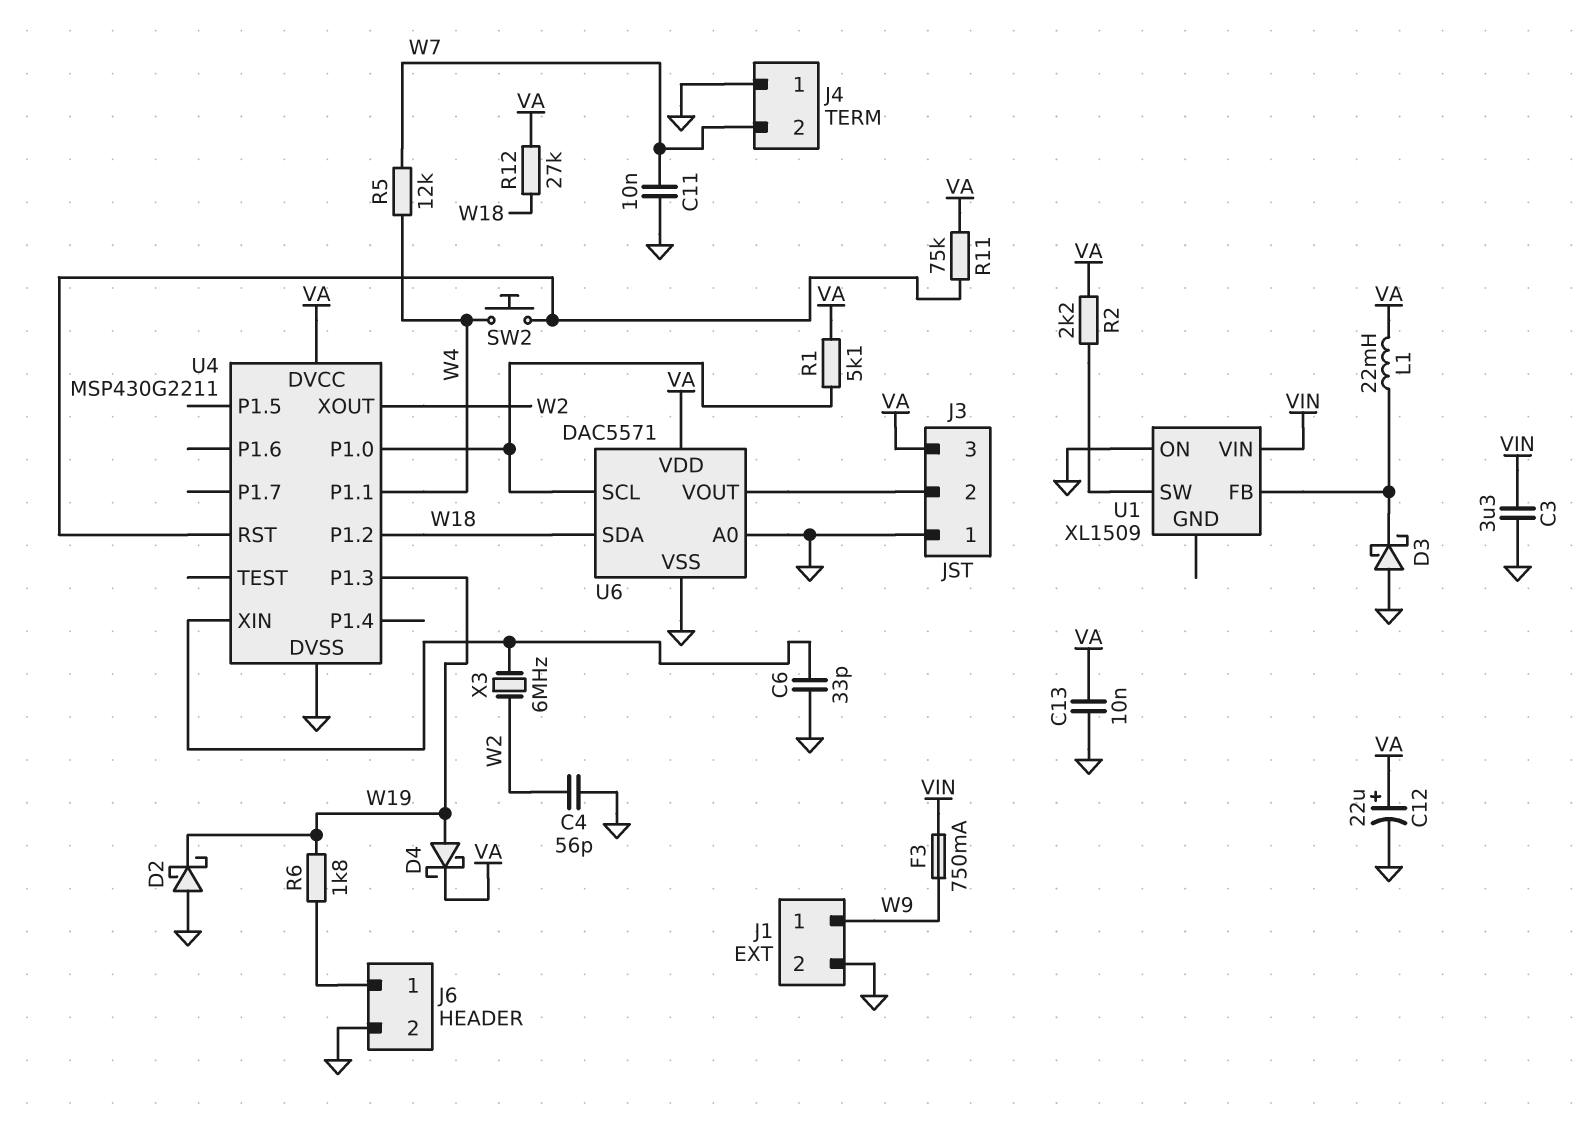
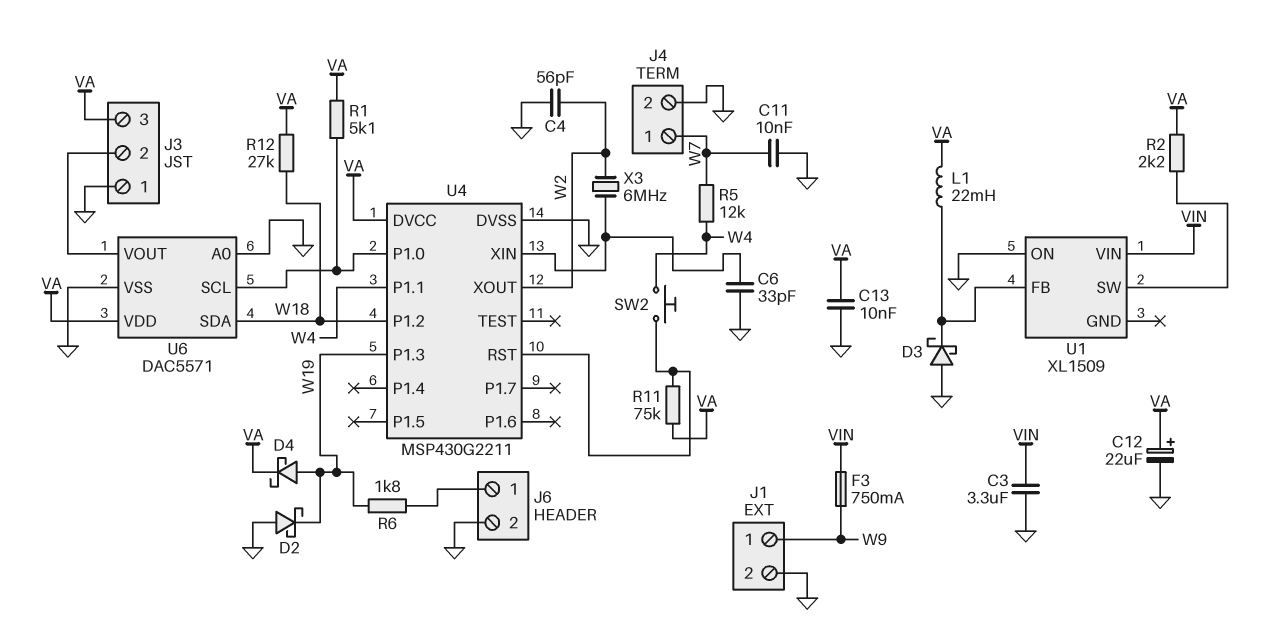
J4 pin 1: GND -> W7
J4 pin 2: W7 -> GND

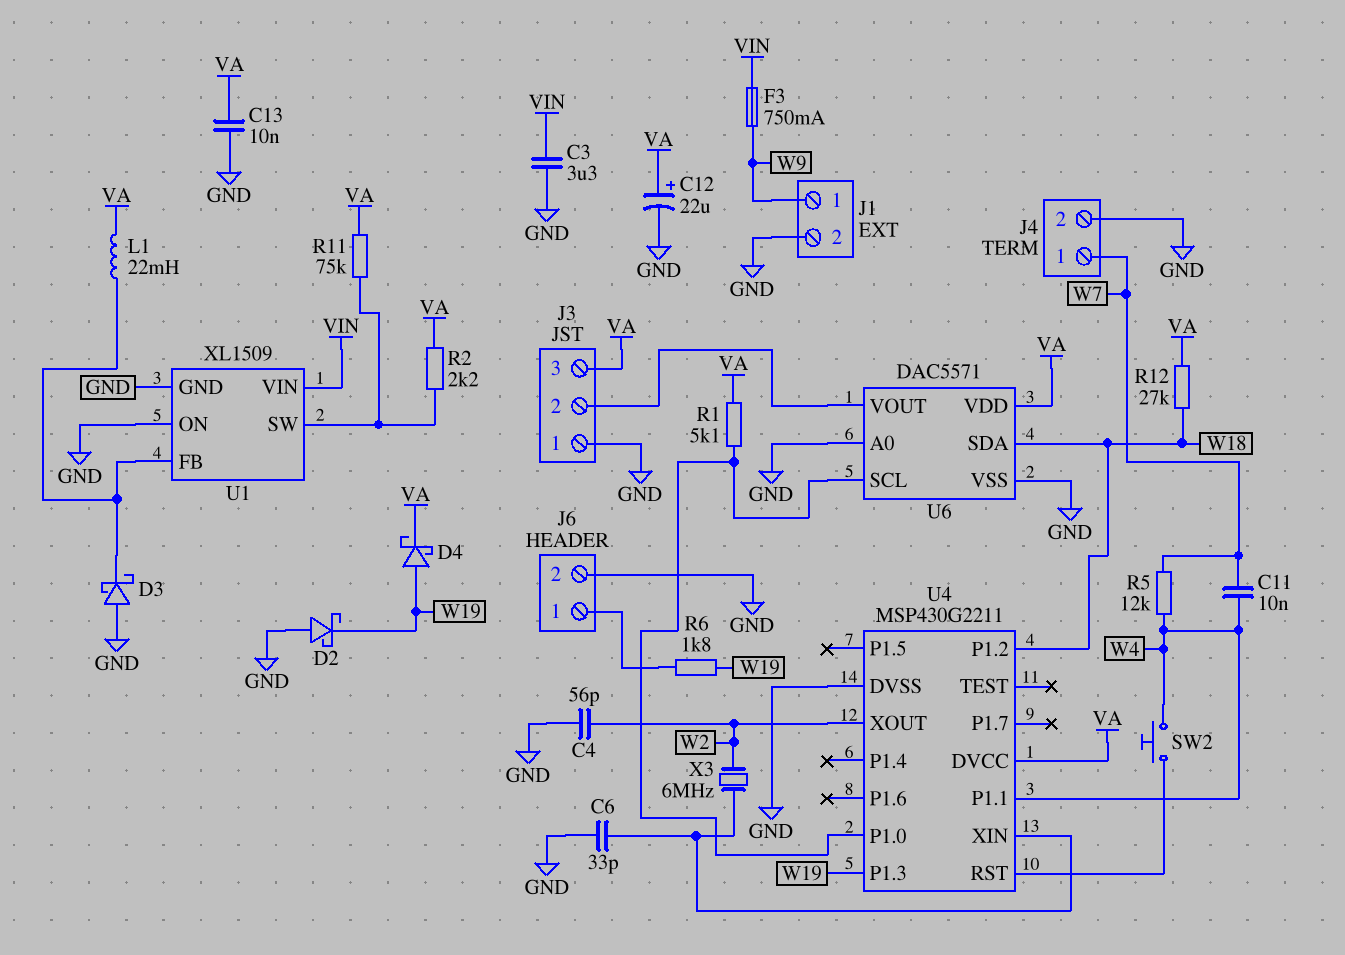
C11: 10nF (GND, W7) -> 10nF (W4, W7)
R11: 75k (U4/RST, VA) -> 75k (U1/SW, VA)
U1 pin GND: none -> GND

